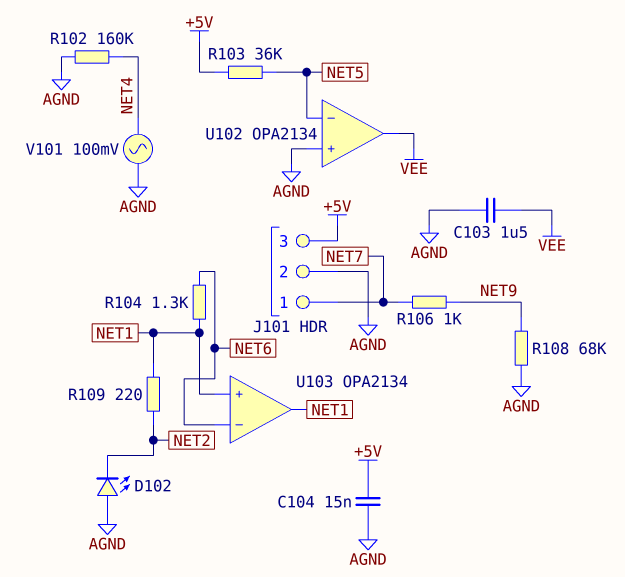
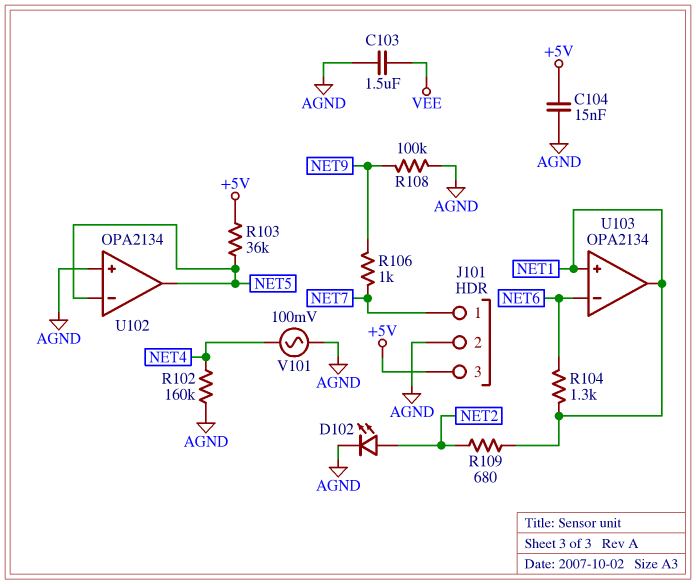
D102: LED (A AGND, K NET2) -> LED (A NET2, K AGND)
R108: 68k (AGND, NET9) -> 100k (AGND, NET9)
R109: 220 (NET1, NET2) -> 680 (NET1, NET2)
U102 pin out: VEE -> NET5

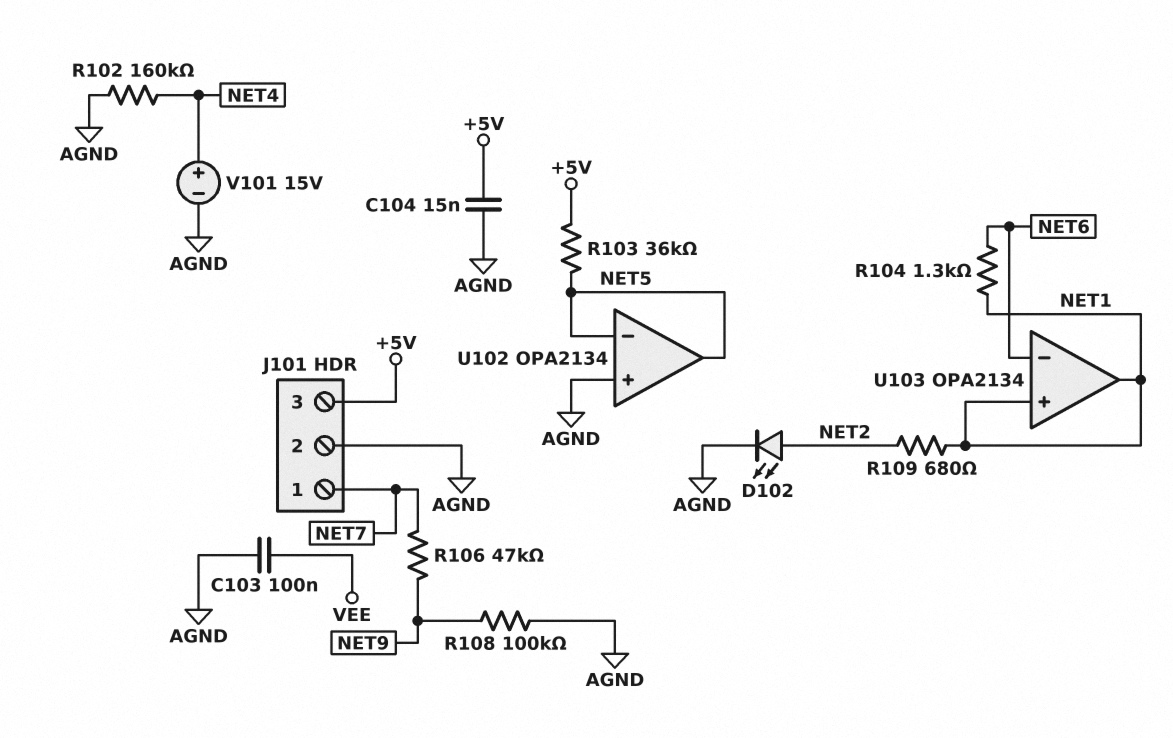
C103: 1.5uF (AGND, VEE) -> 100nF (AGND, VEE)
R106: 1k (NET7, NET9) -> 47k (NET7, NET9)
V101: AC 100mV (AGND, NET4) -> 15V (plus NET4, minus AGND)

